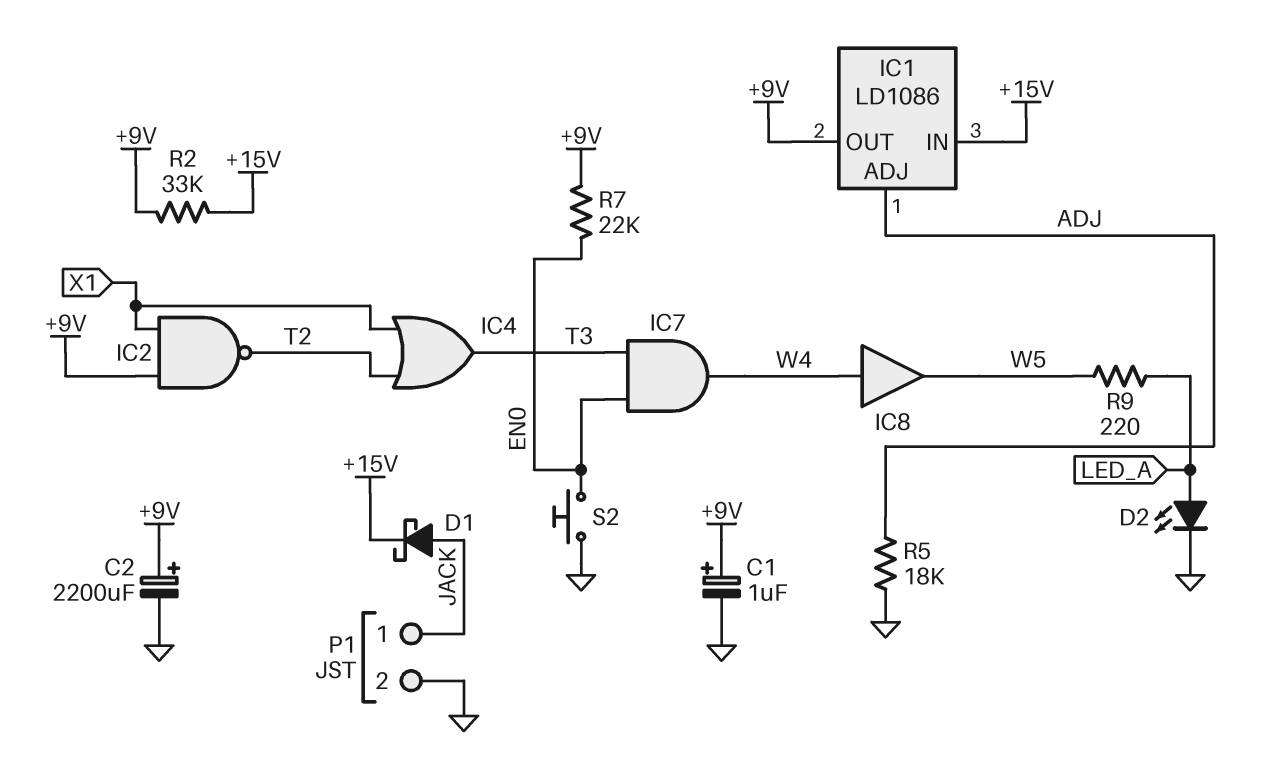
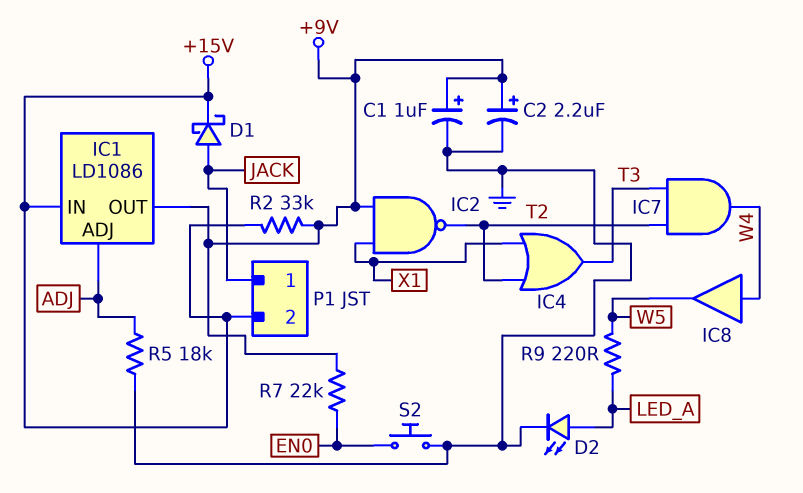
C2: 2200uF (plus +9V, minus GND) -> 2.2uF (plus +9V, minus GND)
IC7: AND (in EN0, in T3, out W4) -> AND (in T2, in T3, out W4)
P1 pin 2: GND -> +15V

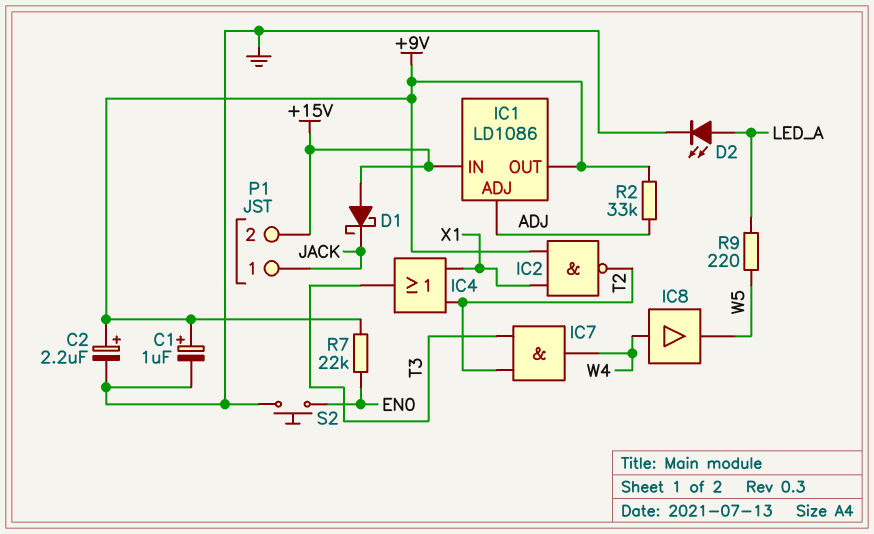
D1: schottky (A JACK, K +15V) -> schottky (A +15V, K JACK)
R2: 33k (+9V, +15V) -> 33k (+9V, ADJ)
R5: 18k (ADJ, GND) -> none

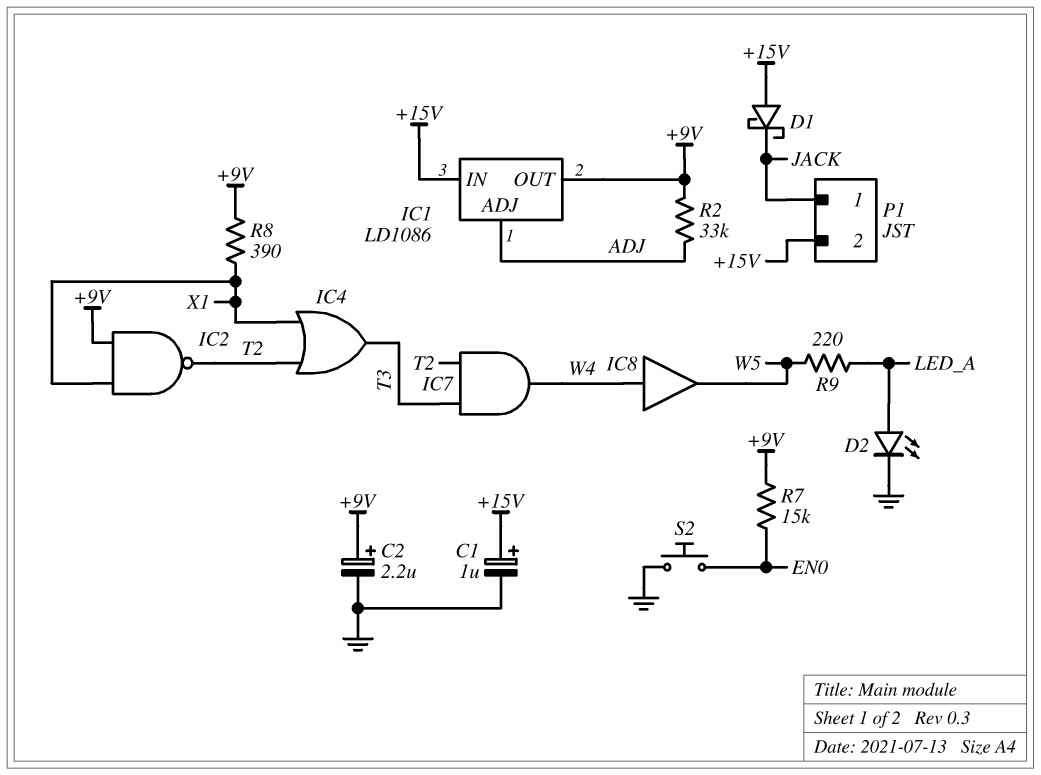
C1: 1uF (plus +9V, minus GND) -> 1uF (plus +15V, minus GND)
R7: 22k (+9V, EN0) -> 15k (+9V, EN0)
R8: none -> 390 (+9V, X1)

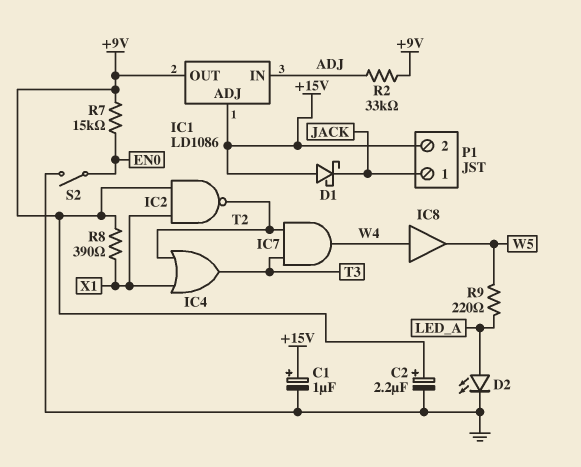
IC1 pin ADJ: ADJ -> +15V
IC1 pin IN: +15V -> ADJ
S2: button (EN0, GND) -> switch (EN0, GND)

